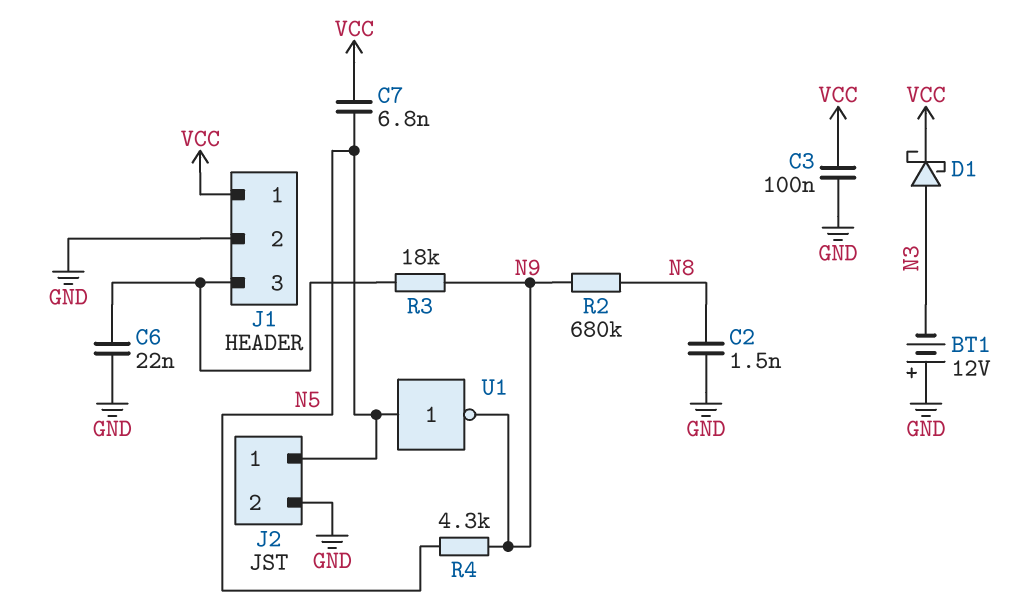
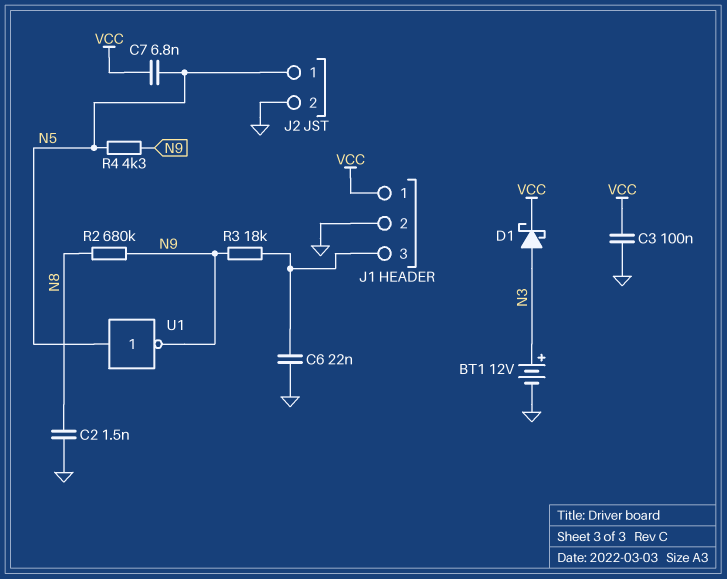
BT1: 12V (plus GND, minus N3) -> 12V (plus N3, minus GND)

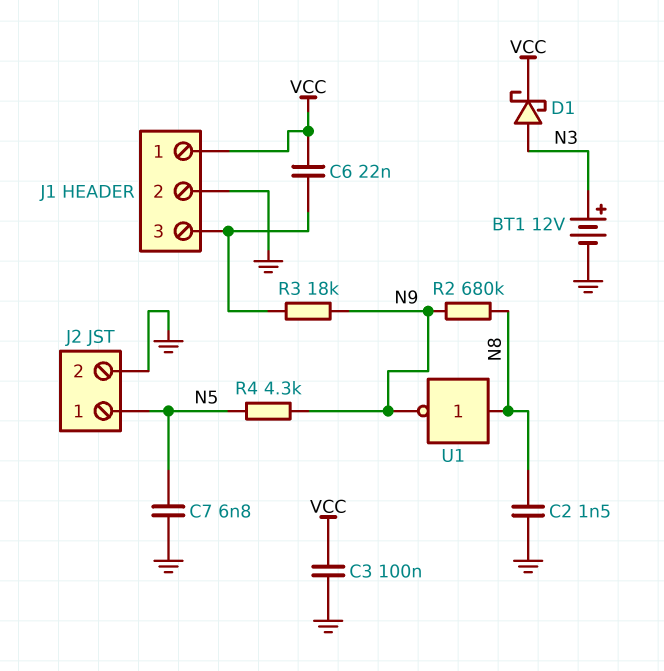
C6: 22nF (GND, J1/3) -> 22nF (J1/3, VCC)
C7: 6.8nF (N5, VCC) -> 6.8nF (GND, N5)
U1: NOT (in N5, out N9) -> NOT (in N8, out N9)

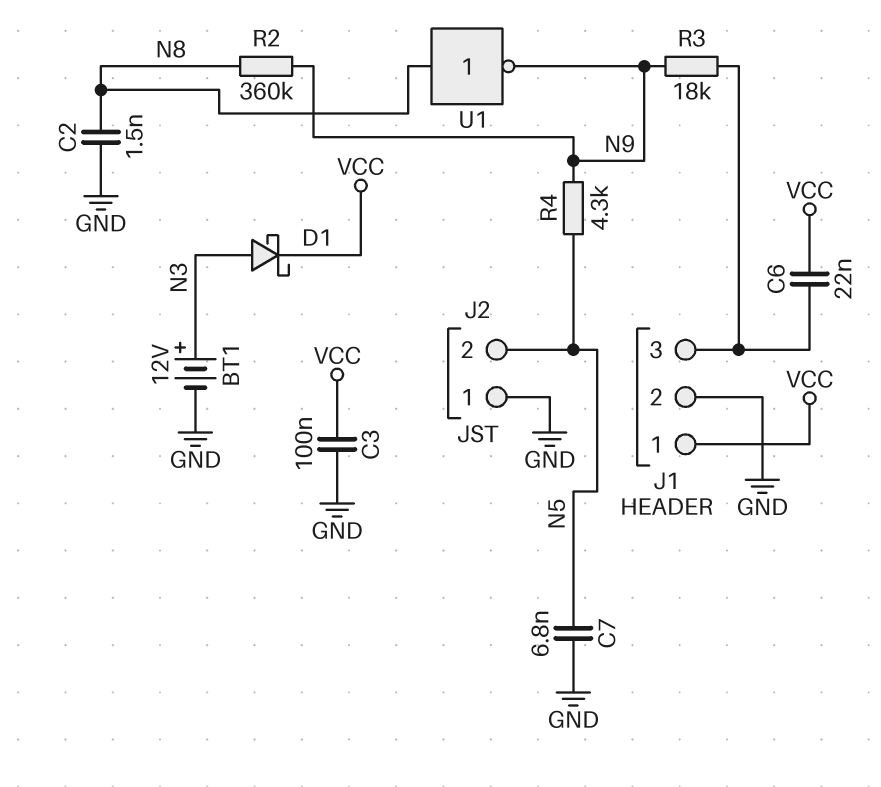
J2 pin 1: N5 -> GND
J2 pin 2: GND -> N5
R2: 680k (N8, N9) -> 360k (N8, N9)

